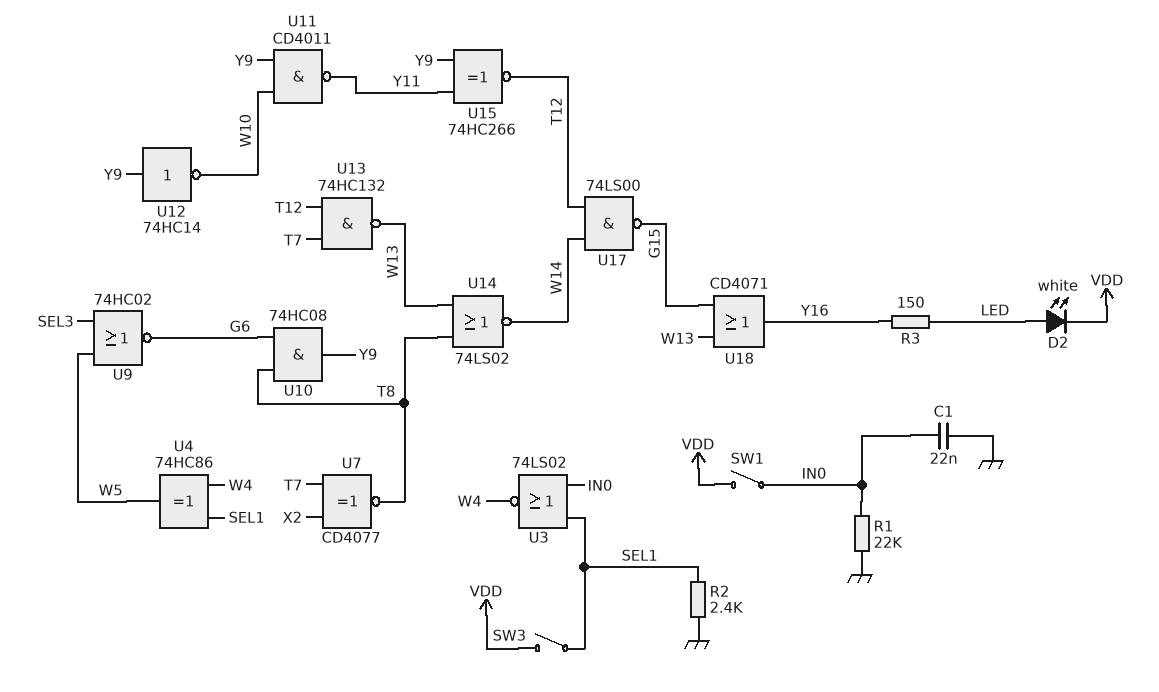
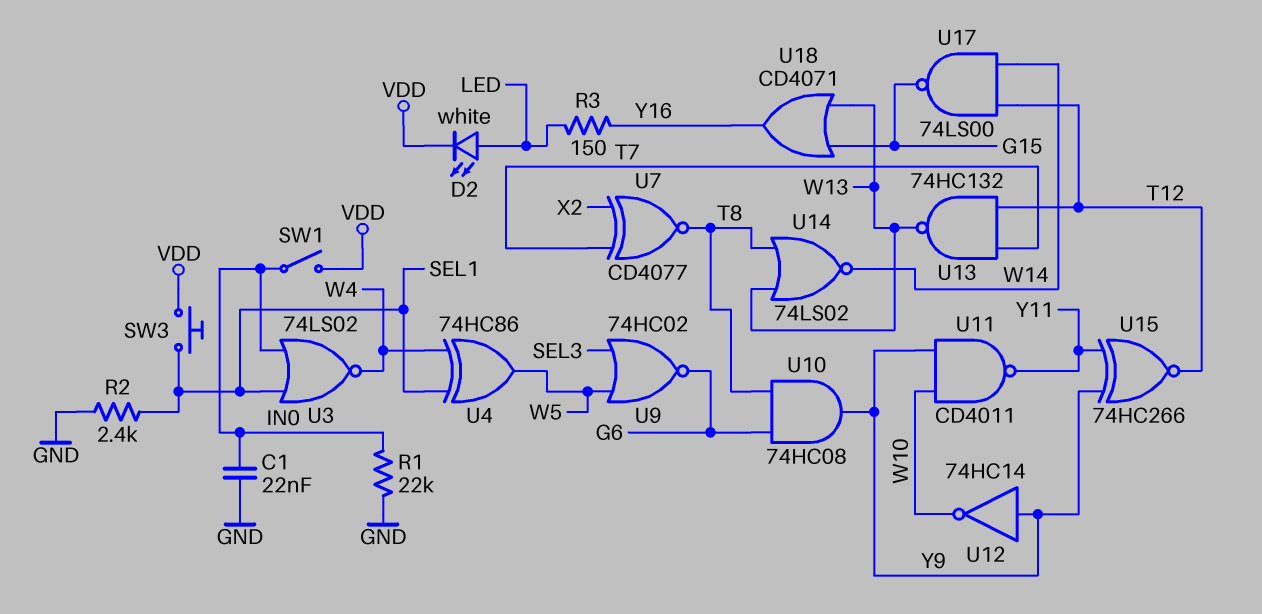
SW3: switch (SEL1, VDD) -> button (SEL1, VDD)

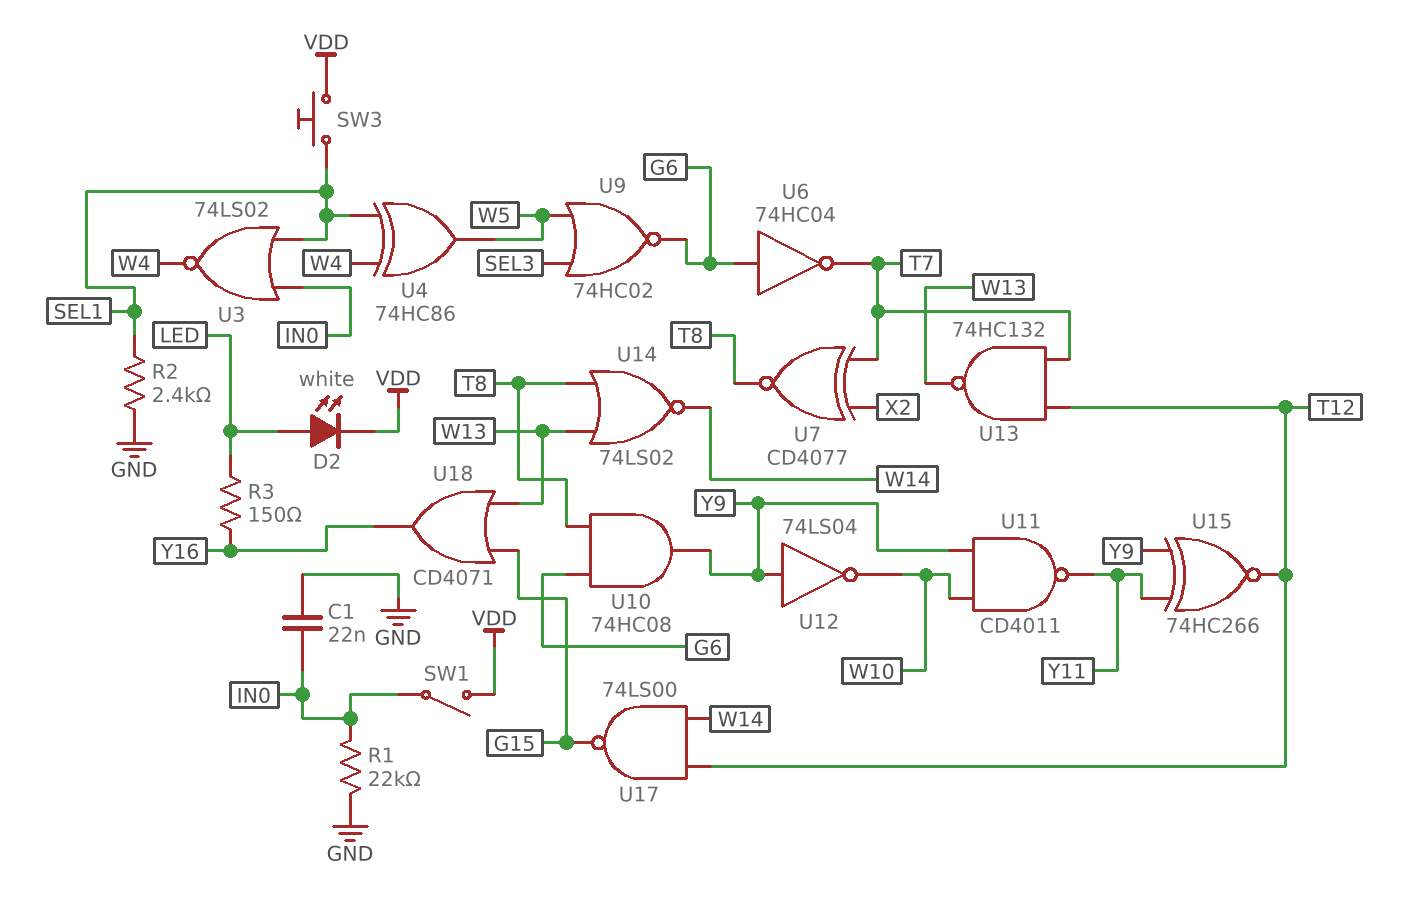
U6: none -> NOT 74HC04 (in G6, out T7)
U12: NOT 74HC14 (in Y9, out W10) -> NOT 74LS04 (in Y9, out W10)

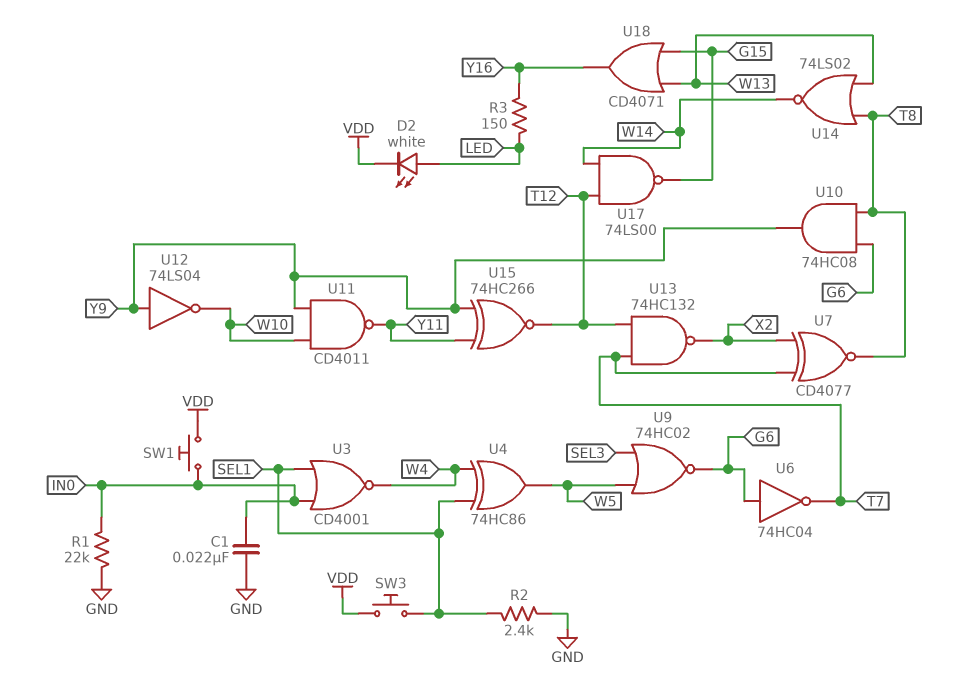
SW1: switch (IN0, VDD) -> button (IN0, VDD)
U3: NOR 74LS02 (in IN0, in SEL1, out W4) -> NOR CD4001 (in IN0, in SEL1, out W4)
U13: NAND 74HC132 (in T7, in T12, out W13) -> NAND 74HC132 (in T7, in T12, out X2)

